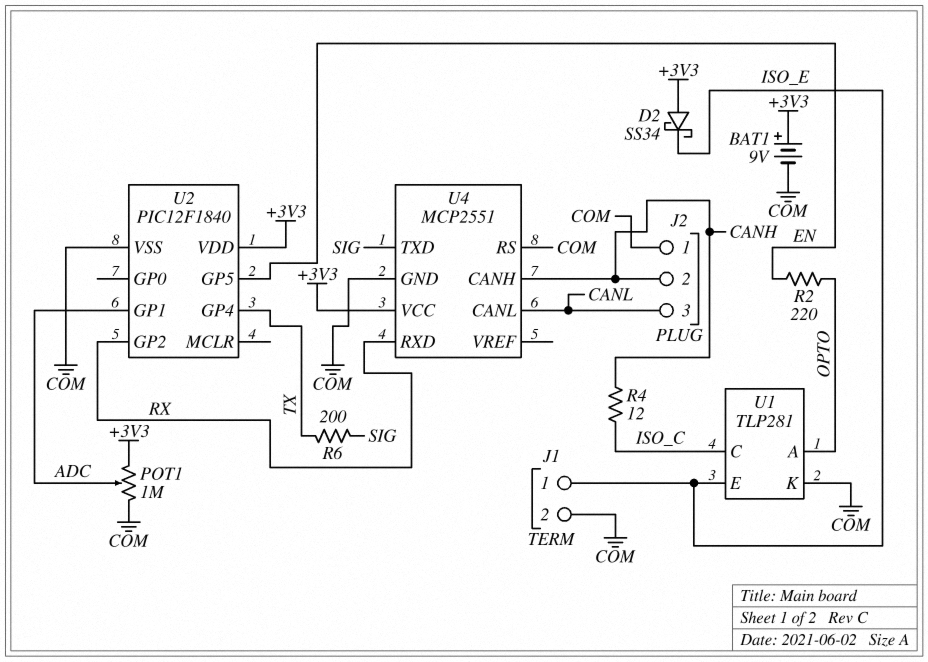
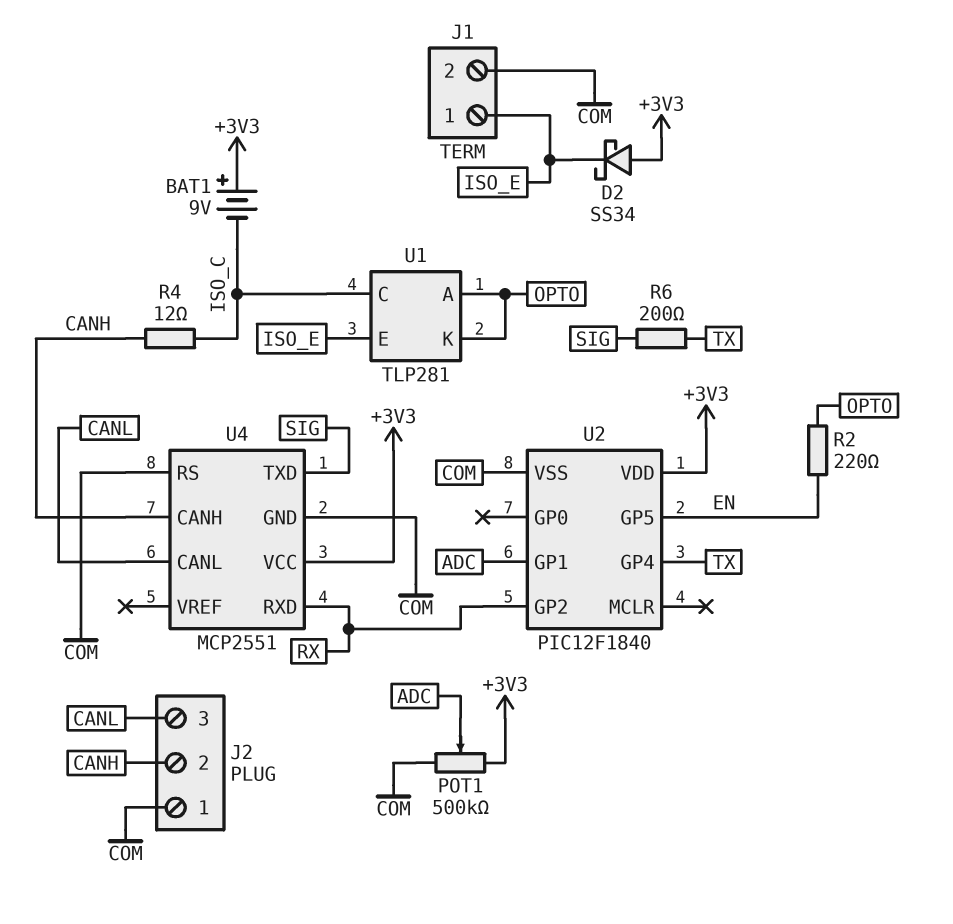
BAT1: 9V (plus +3V3, minus COM) -> 9V (plus +3V3, minus ISO_C)
POT1: 1M (+3V3, COM, wiper ADC) -> 500k (+3V3, COM, wiper ADC)
U1 pin K: COM -> OPTO

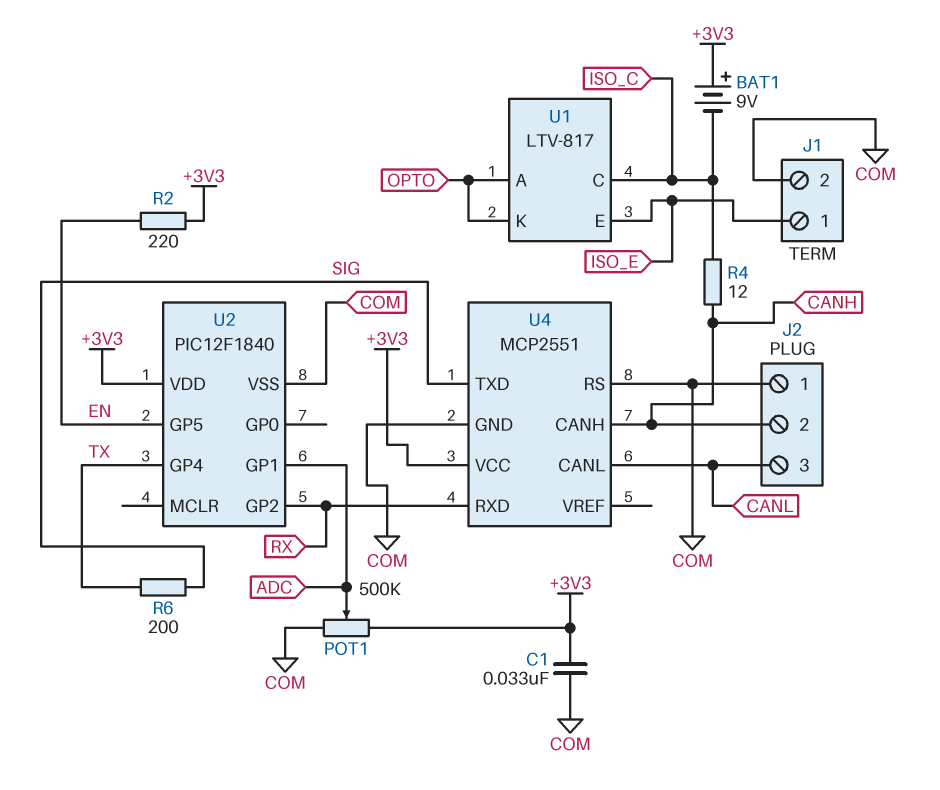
C1: none -> 33nF (+3V3, COM)
D2: schottky SS34 (A +3V3, K ISO_E) -> none
R2: 220 (EN, OPTO) -> 220 (+3V3, EN)
U1: TLP281 -> LTV-817

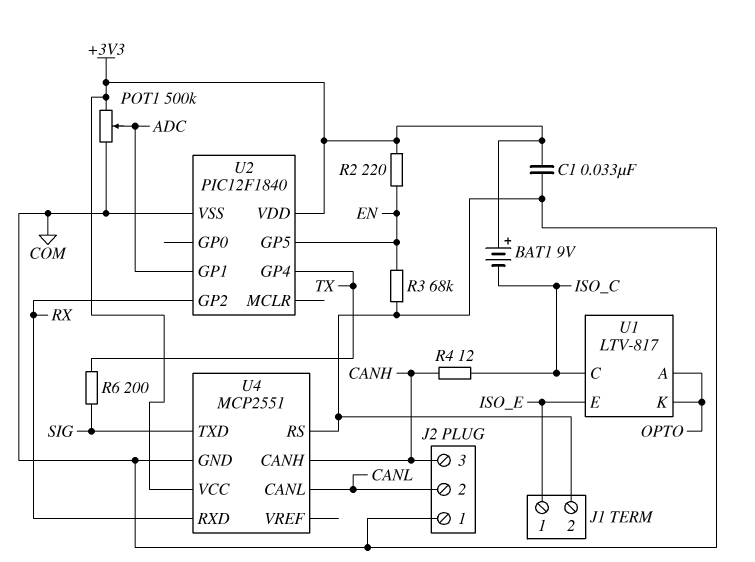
J2 pin 2: CANH -> CANL
J2 pin 3: CANL -> CANH
R3: none -> 68k (COM, EN)

